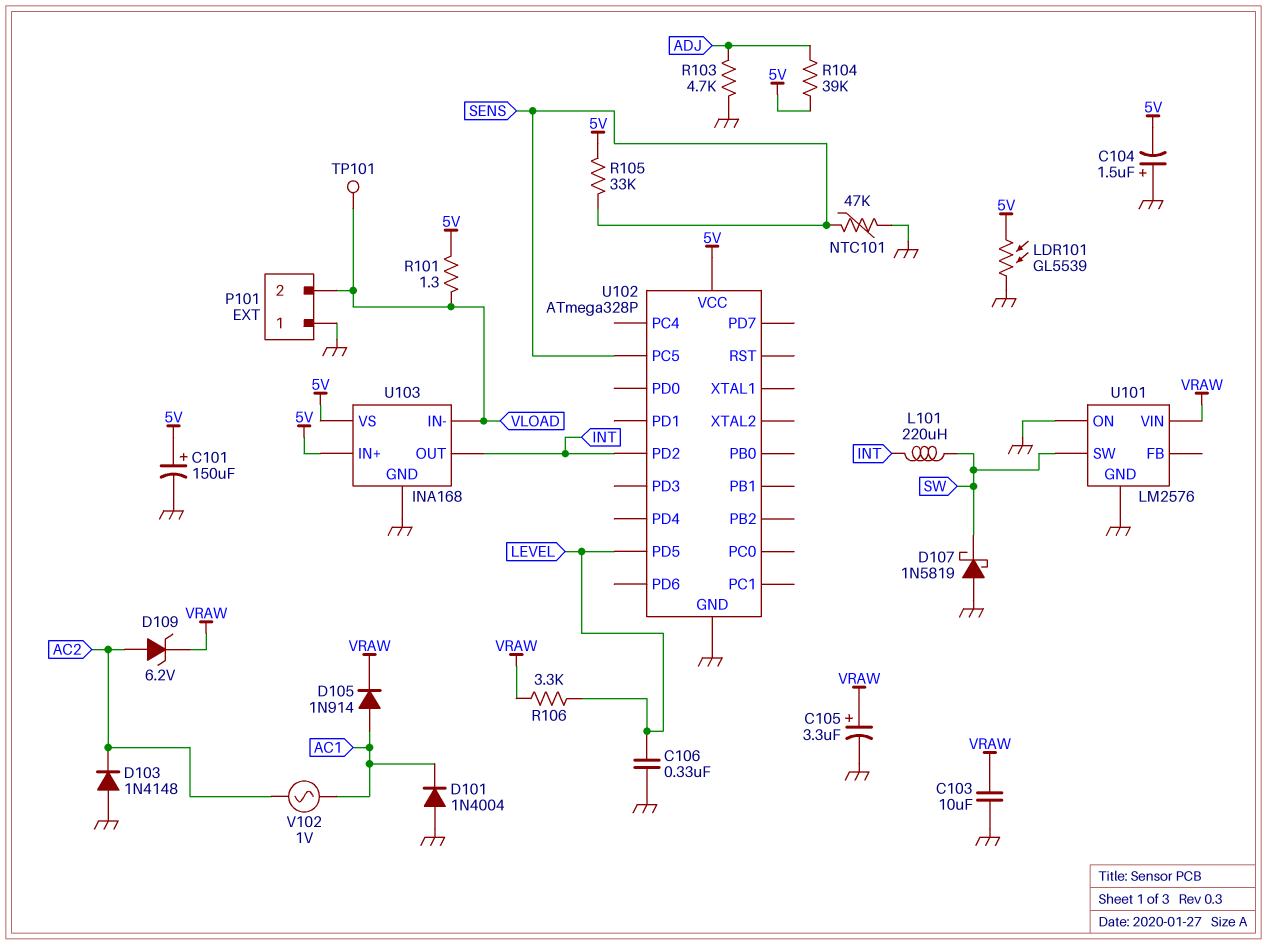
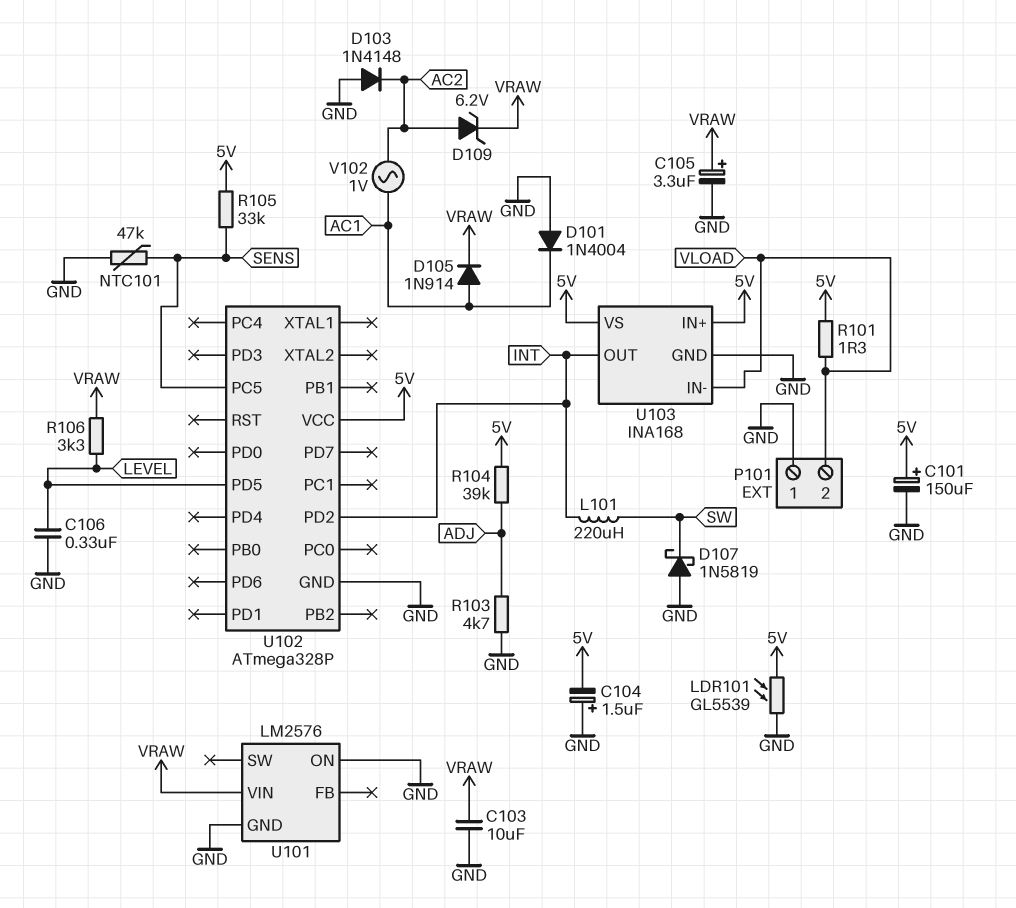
TP101: test point (VLOAD) -> none
U101 pin SW: SW -> none

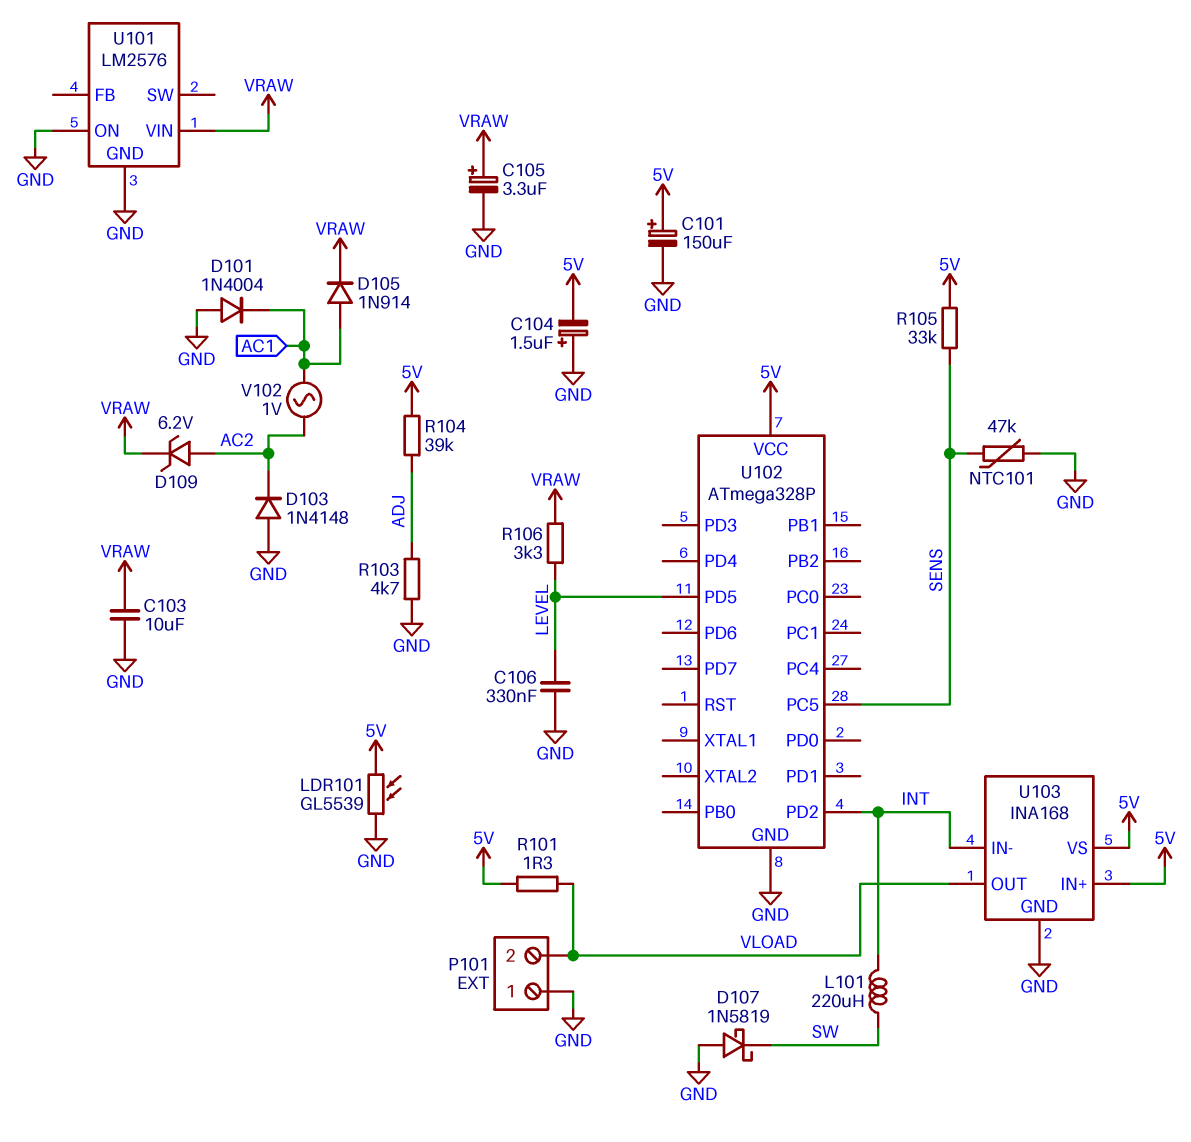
U103 pin IN-: VLOAD -> INT
U103 pin OUT: INT -> VLOAD

